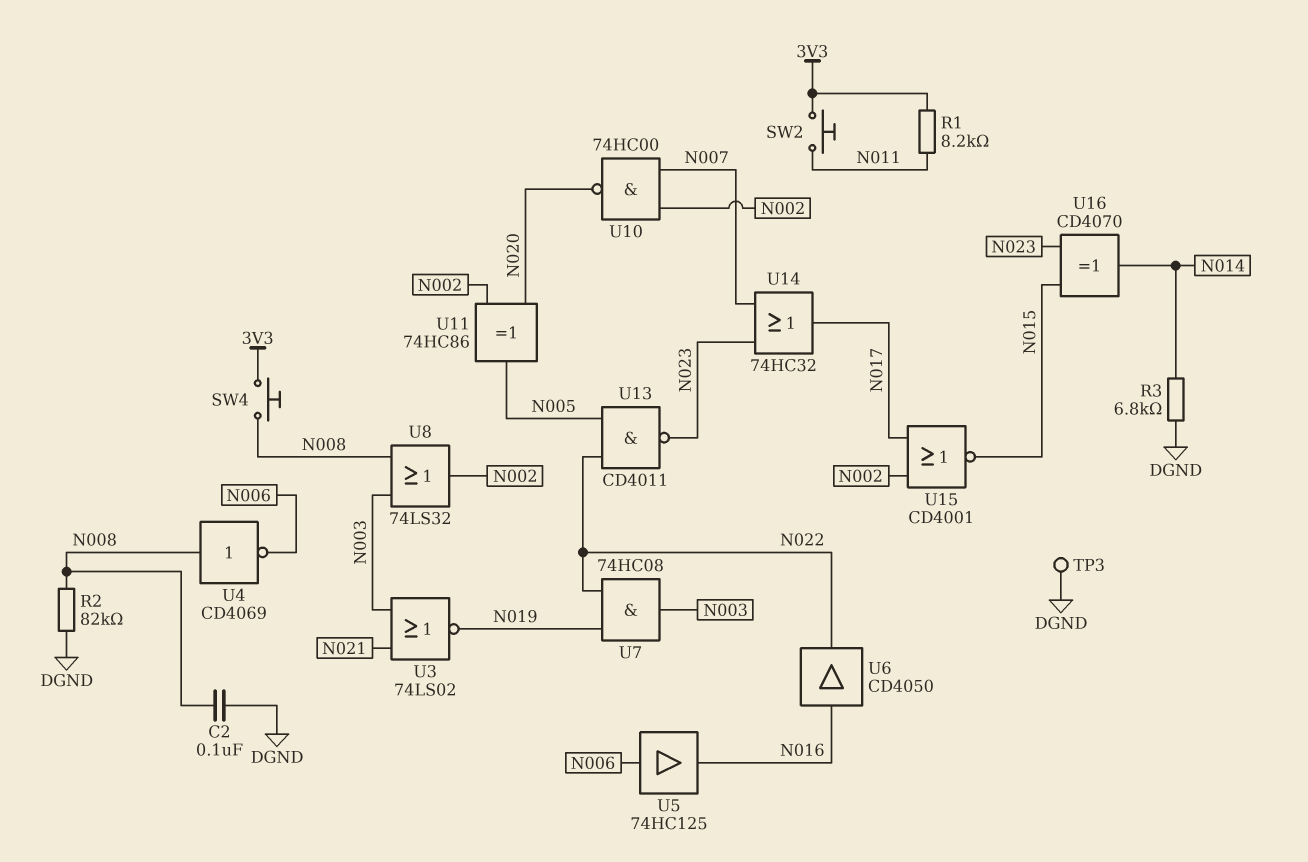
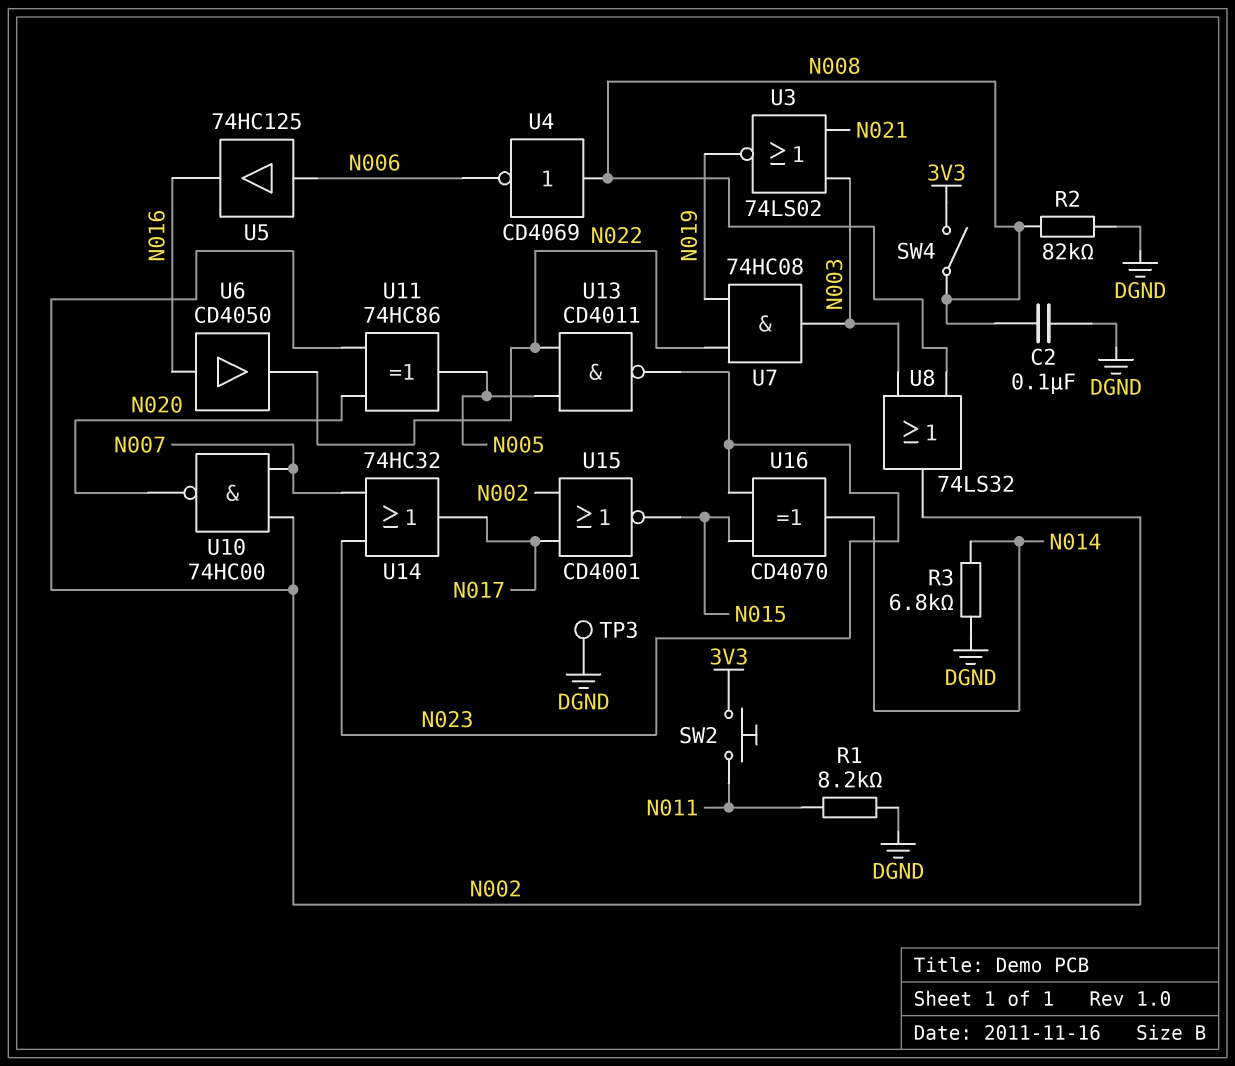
R1: 8.2k (3V3, N011) -> 8.2k (DGND, N011)
SW4: button (3V3, N008) -> switch (3V3, N008)

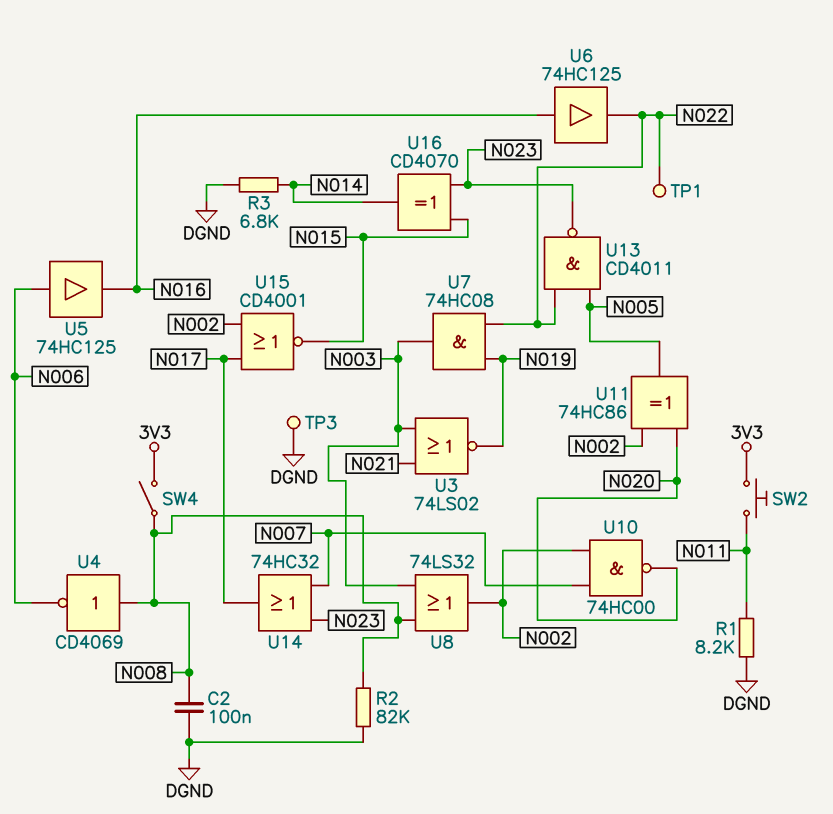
TP1: none -> test point (N022)
U6: buffer CD4050 (in N016, out N022) -> buffer 74HC125 (in N016, out N022)

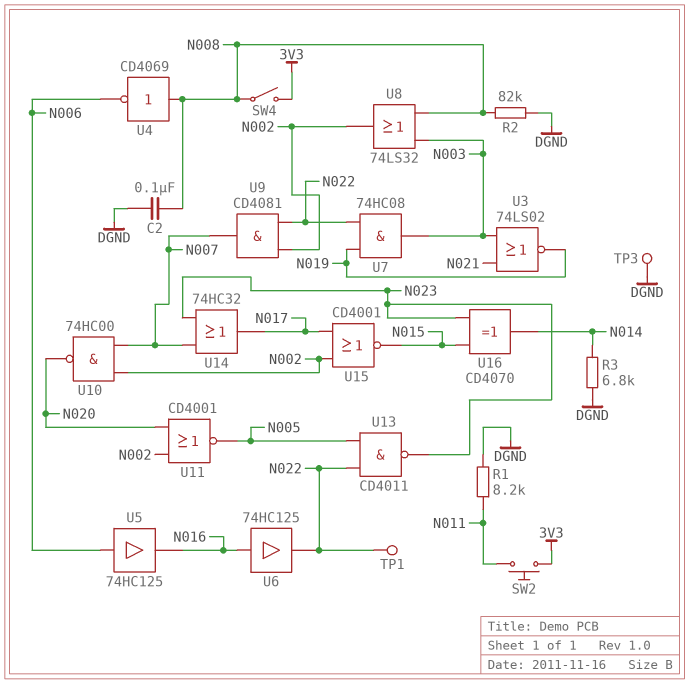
U9: none -> AND CD4081 (in N002, in N022, out N007)
U11: XOR 74HC86 (in N002, in N020, out N005) -> NOR CD4001 (in N002, in N020, out N005)

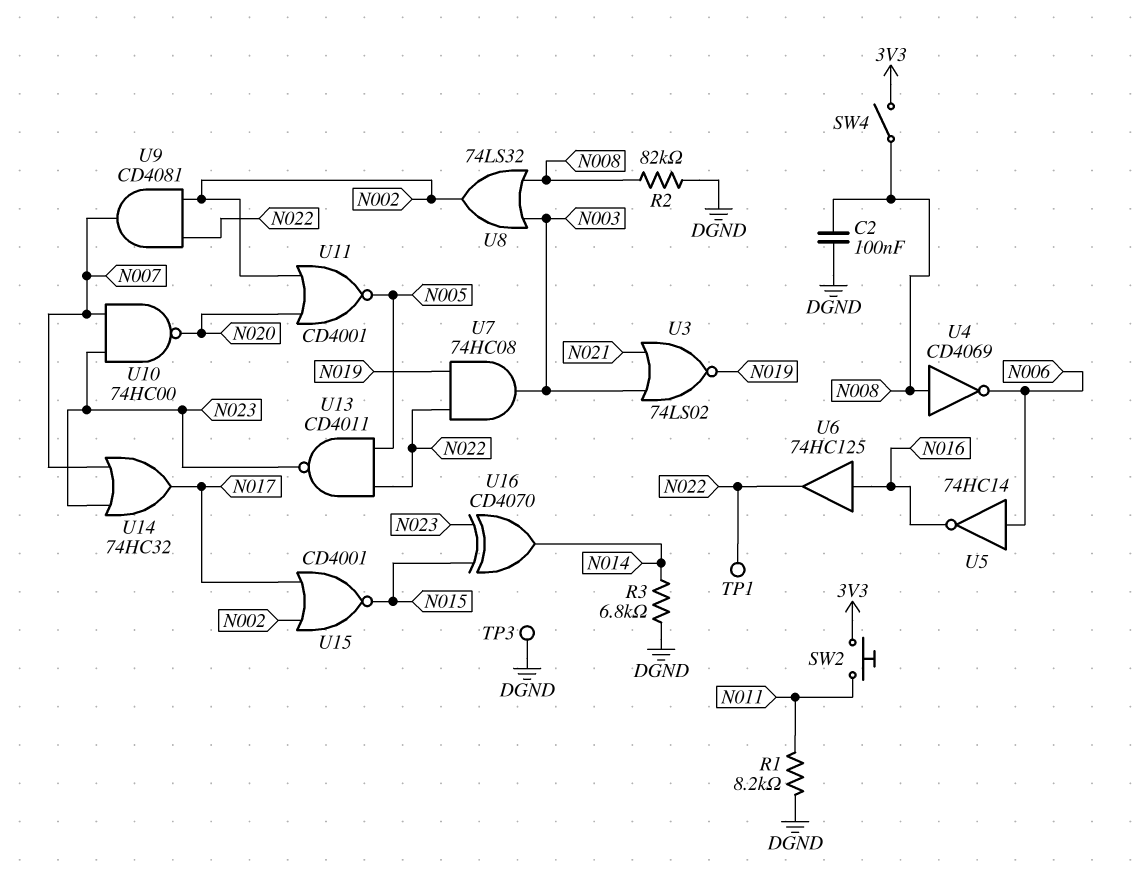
U5: buffer 74HC125 (in N006, out N016) -> NOT 74HC14 (in N006, out N016)
U10: NAND 74HC00 (in N002, in N007, out N020) -> NAND 74HC00 (in N007, in N023, out N020)

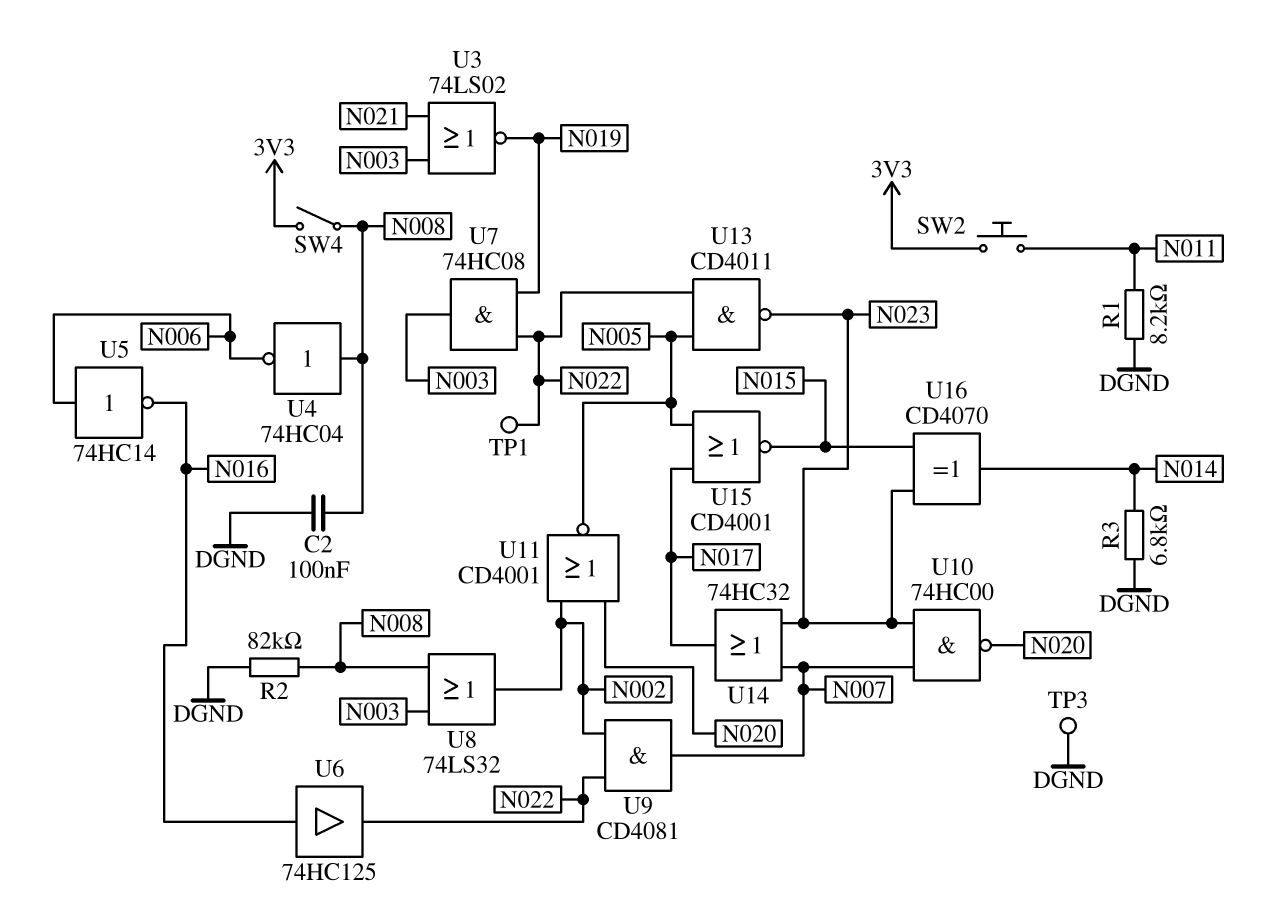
U4: NOT CD4069 (in N008, out N006) -> NOT 74HC04 (in N008, out N006)
U15: NOR CD4001 (in N002, in N017, out N015) -> NOR CD4001 (in N005, in N017, out N015)

